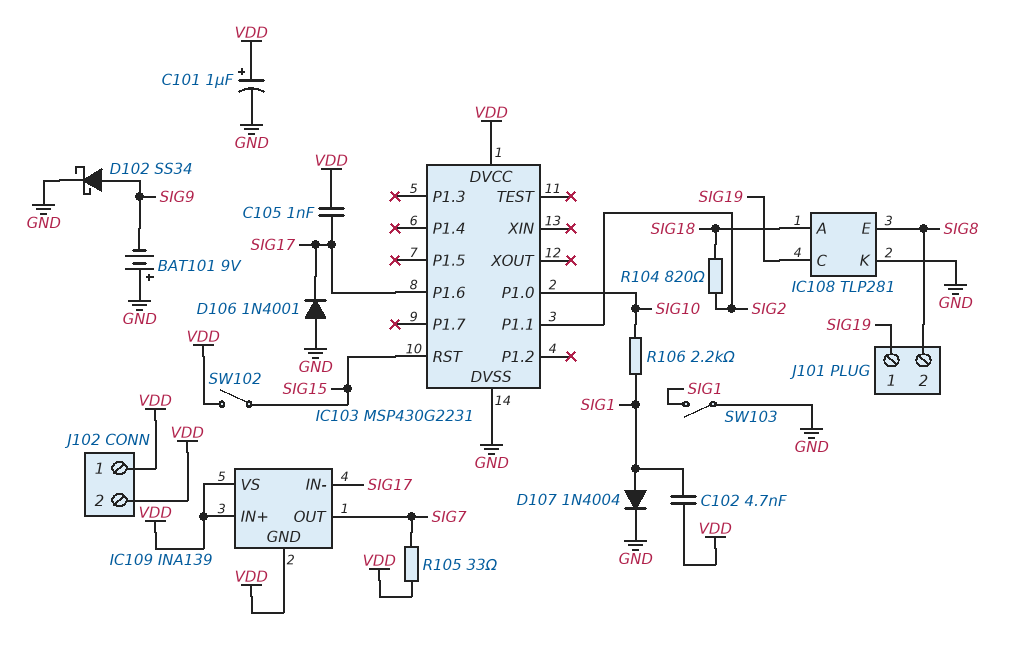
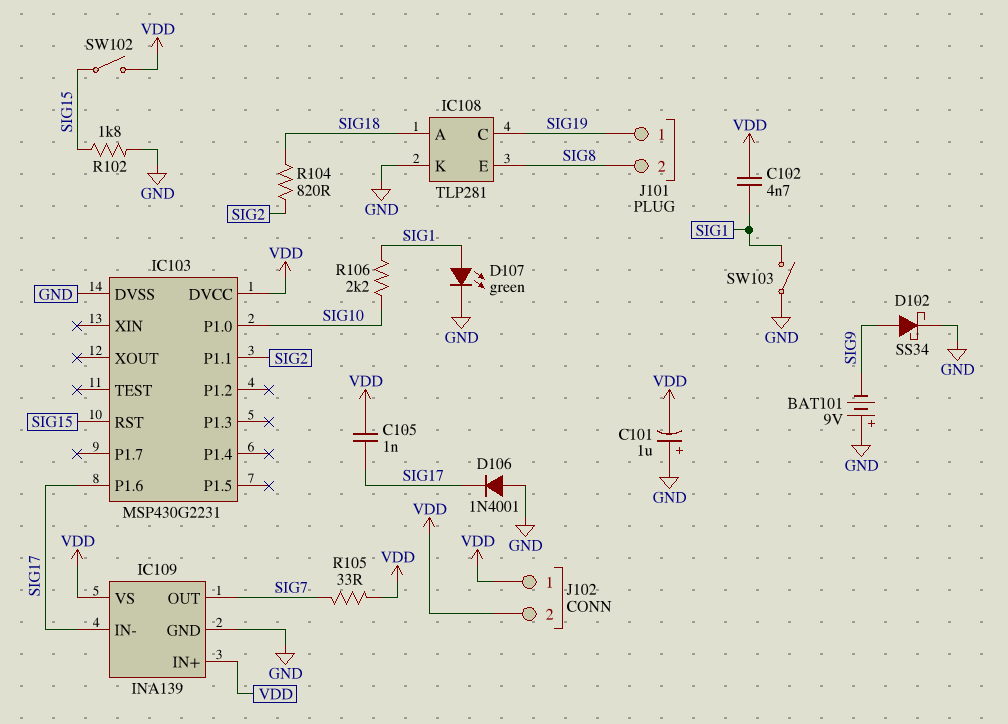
C101: 1uF (plus VDD, minus GND) -> 1uF (plus GND, minus VDD)
D107: diode 1N4004 (A SIG1, K GND) -> LED green (A SIG1, K GND)
IC109 pin GND: VDD -> GND
R102: none -> 1.8k (GND, SIG15)

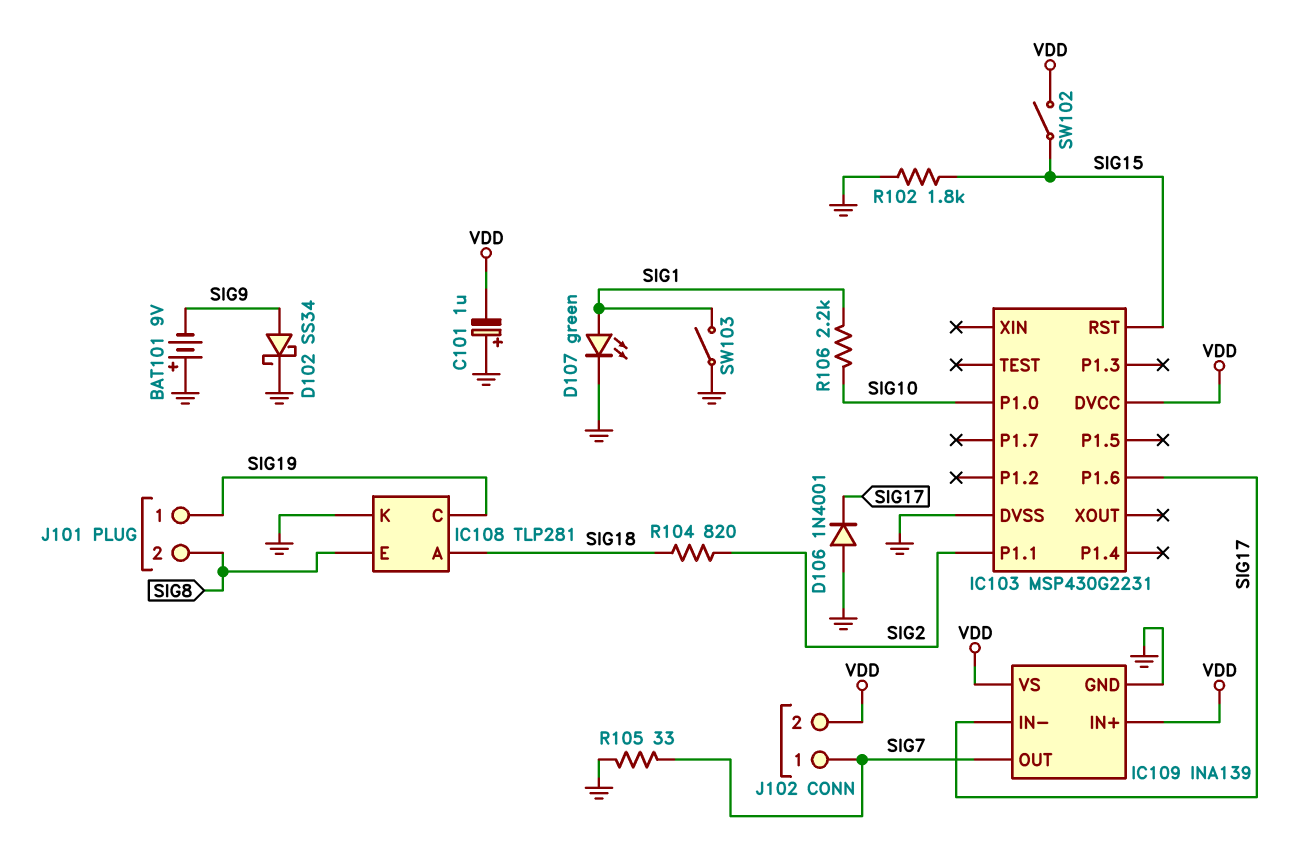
C102: 4.7nF (SIG1, VDD) -> none
C105: 1nF (SIG17, VDD) -> none
J102 pin 1: VDD -> SIG7
R105: 33 (SIG7, VDD) -> 33 (GND, SIG7)

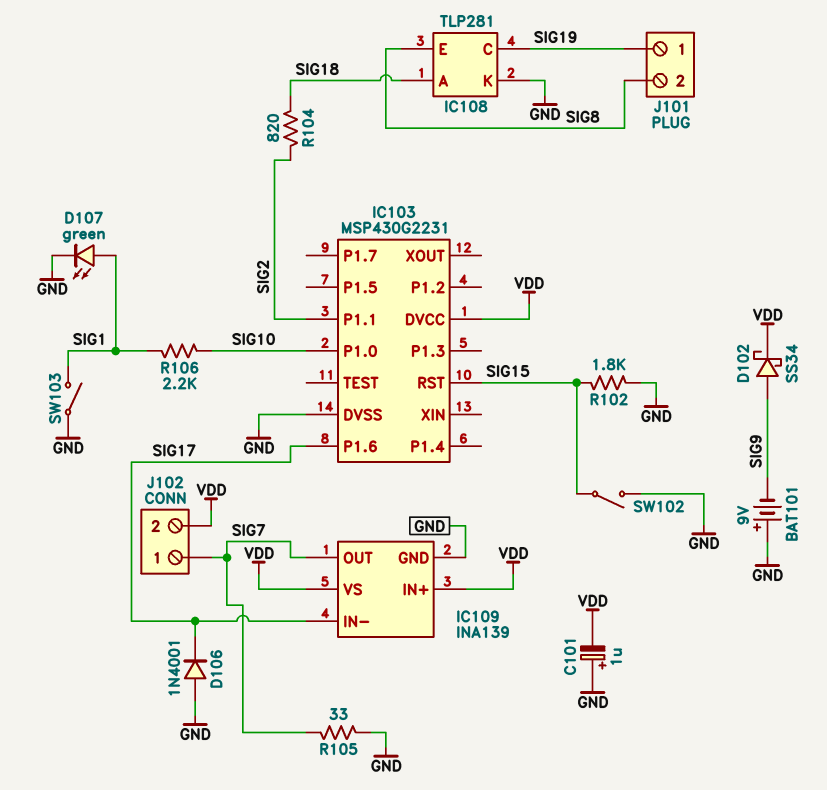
D102: schottky SS34 (A SIG9, K GND) -> schottky SS34 (A SIG9, K VDD)
SW102: switch (SIG15, VDD) -> switch (GND, SIG15)

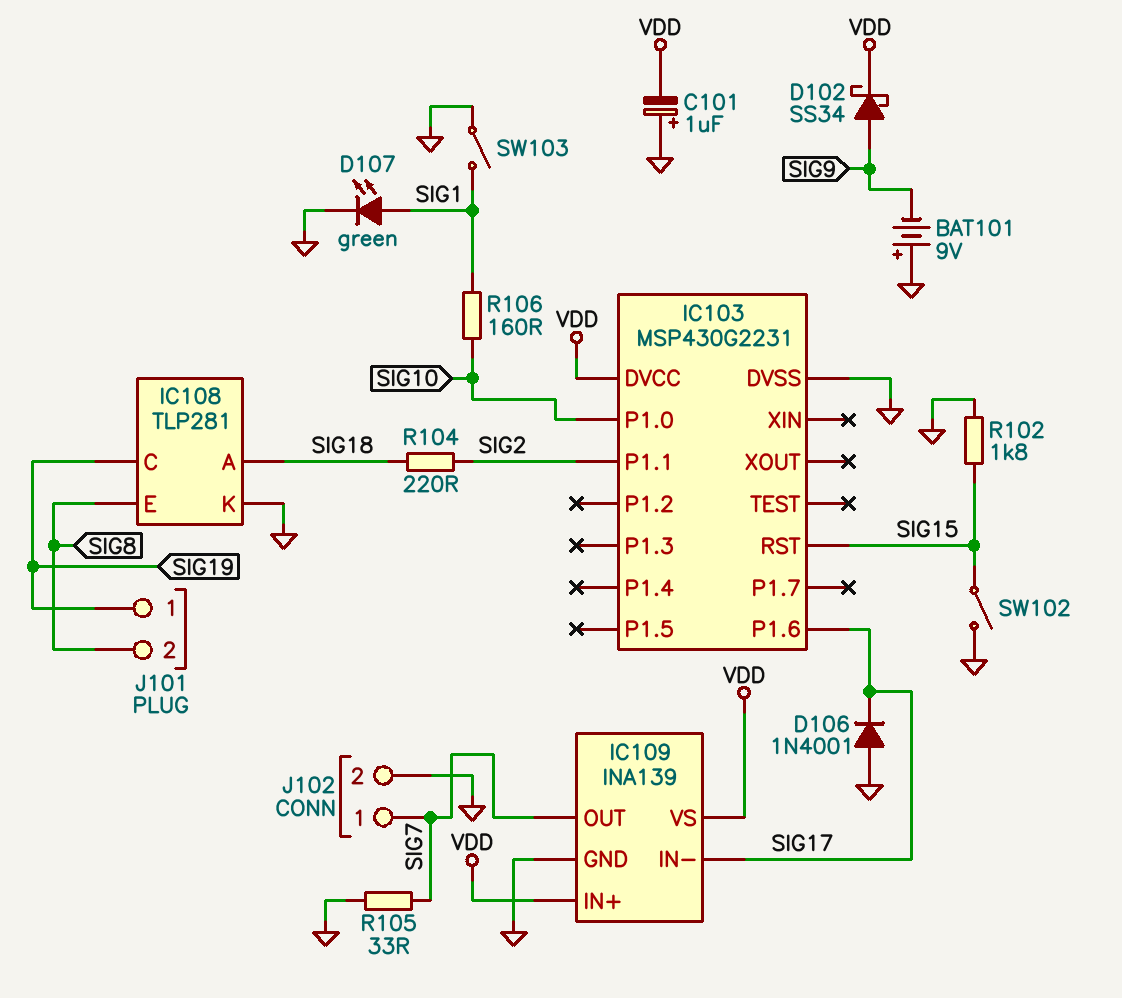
J102 pin 2: VDD -> GND
R104: 820 (SIG2, SIG18) -> 220 (SIG2, SIG18)
R106: 2.2k (SIG1, SIG10) -> 160 (SIG1, SIG10)

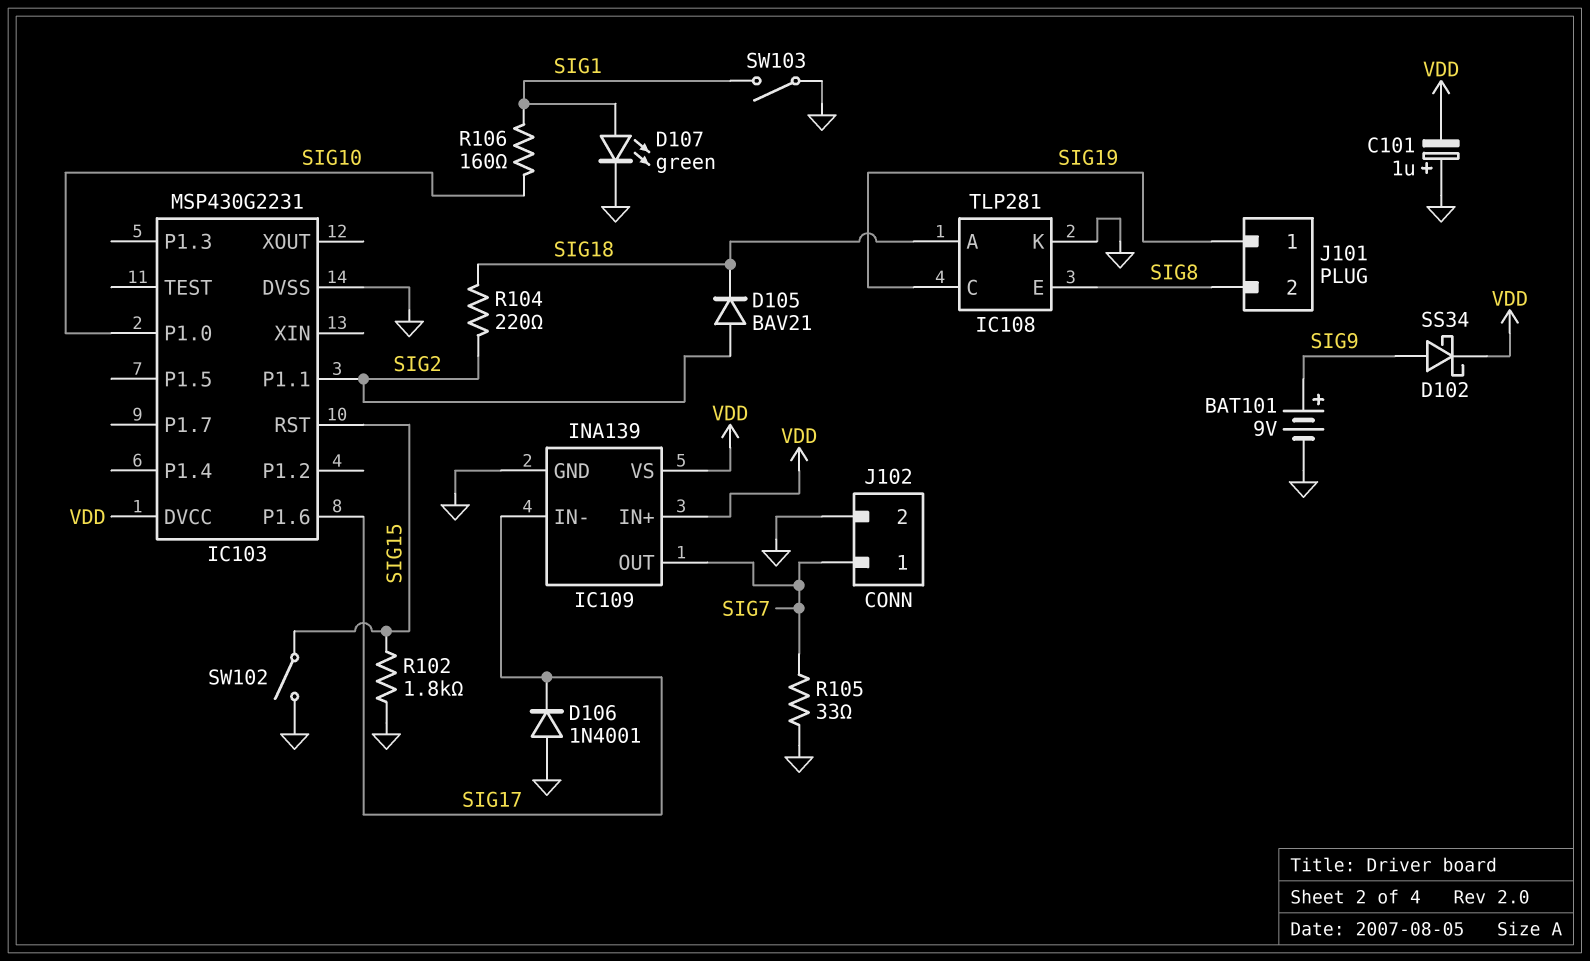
BAT101: 9V (plus GND, minus SIG9) -> 9V (plus SIG9, minus GND)
D105: none -> diode BAV21 (A SIG2, K SIG18)

